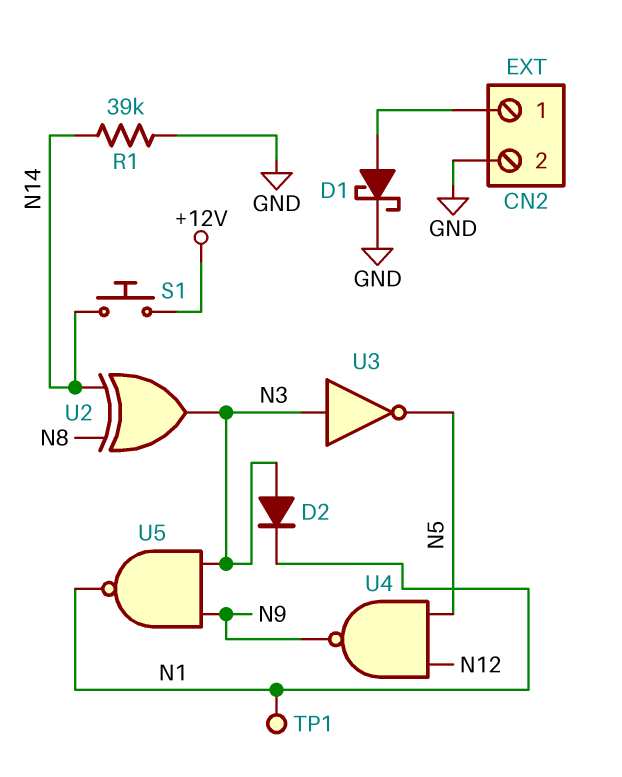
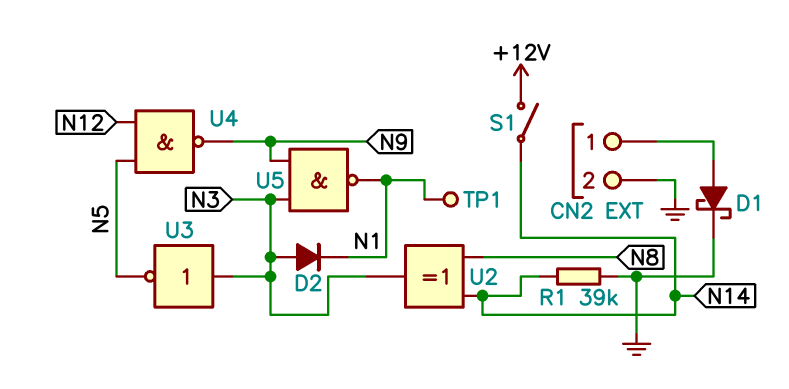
S1: button (+12V, N14) -> switch (+12V, N14)

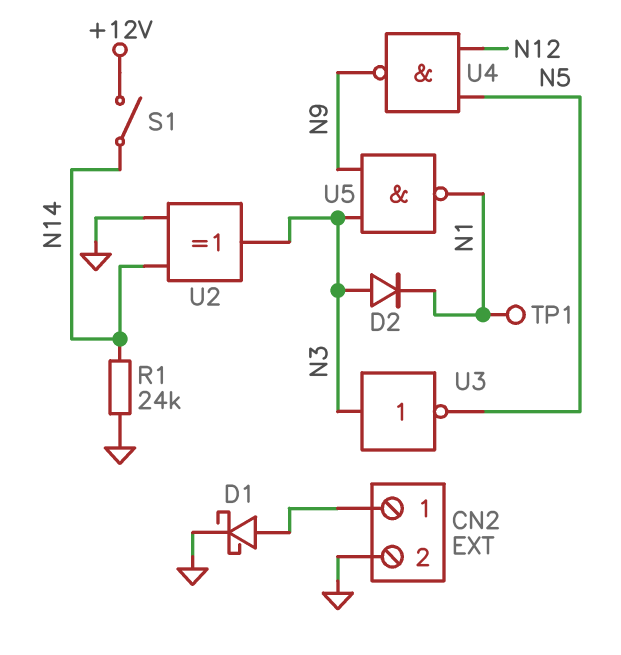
R1: 39k (GND, N14) -> 24k (GND, N14)
U2: XOR (in N8, in N14, out N3) -> XOR (in GND, in N14, out N3)

